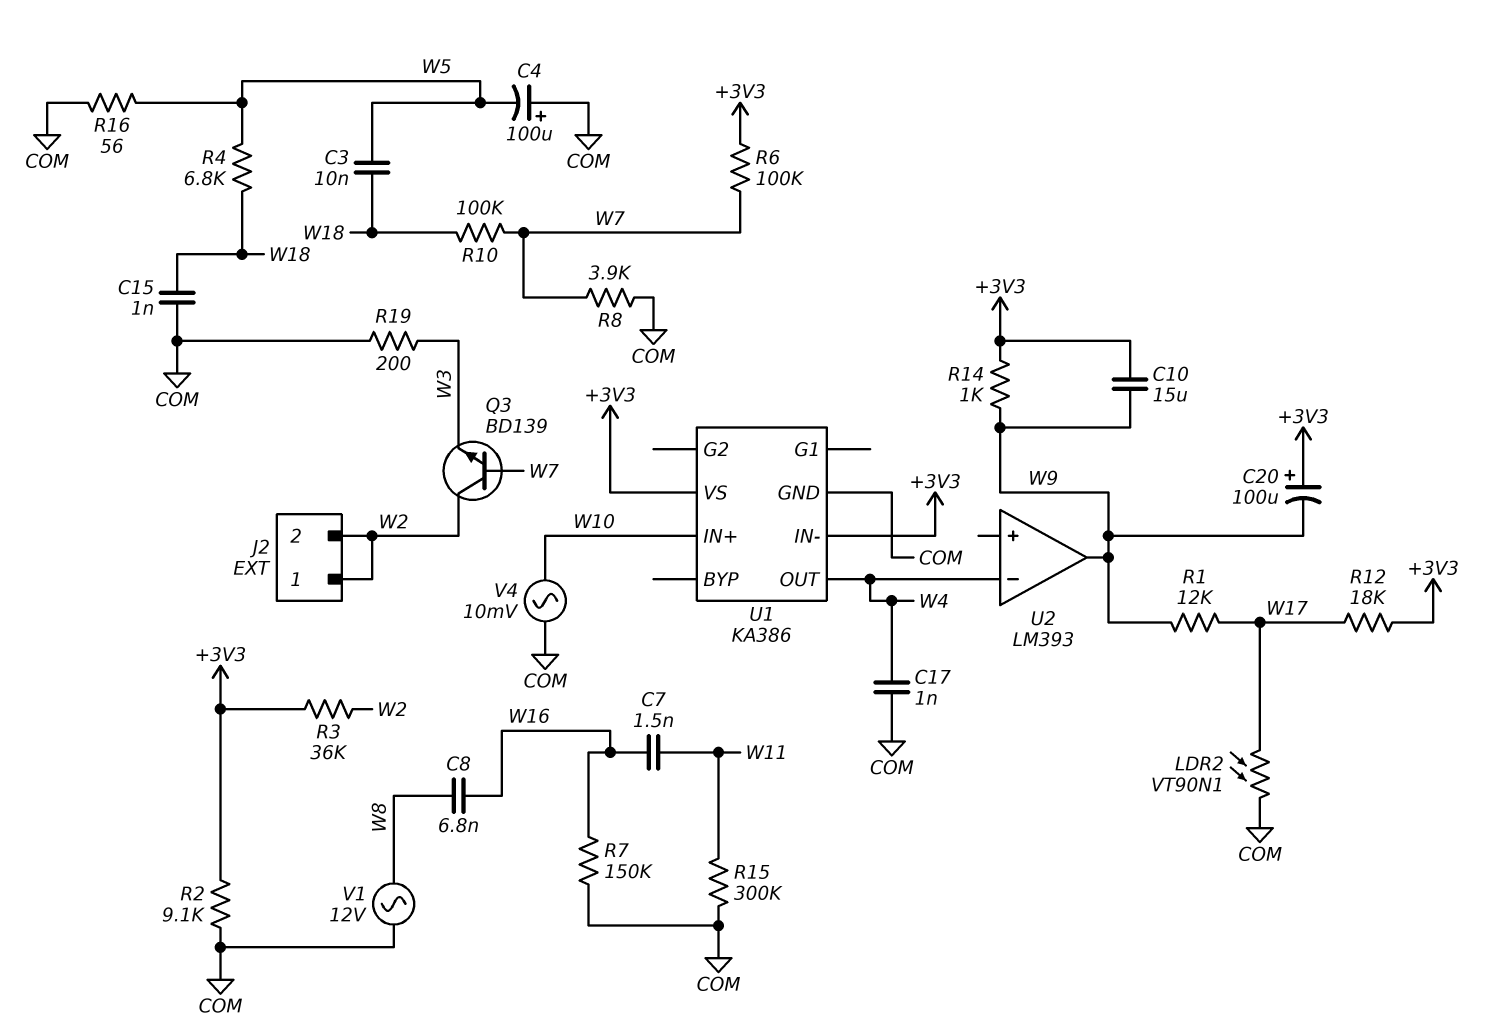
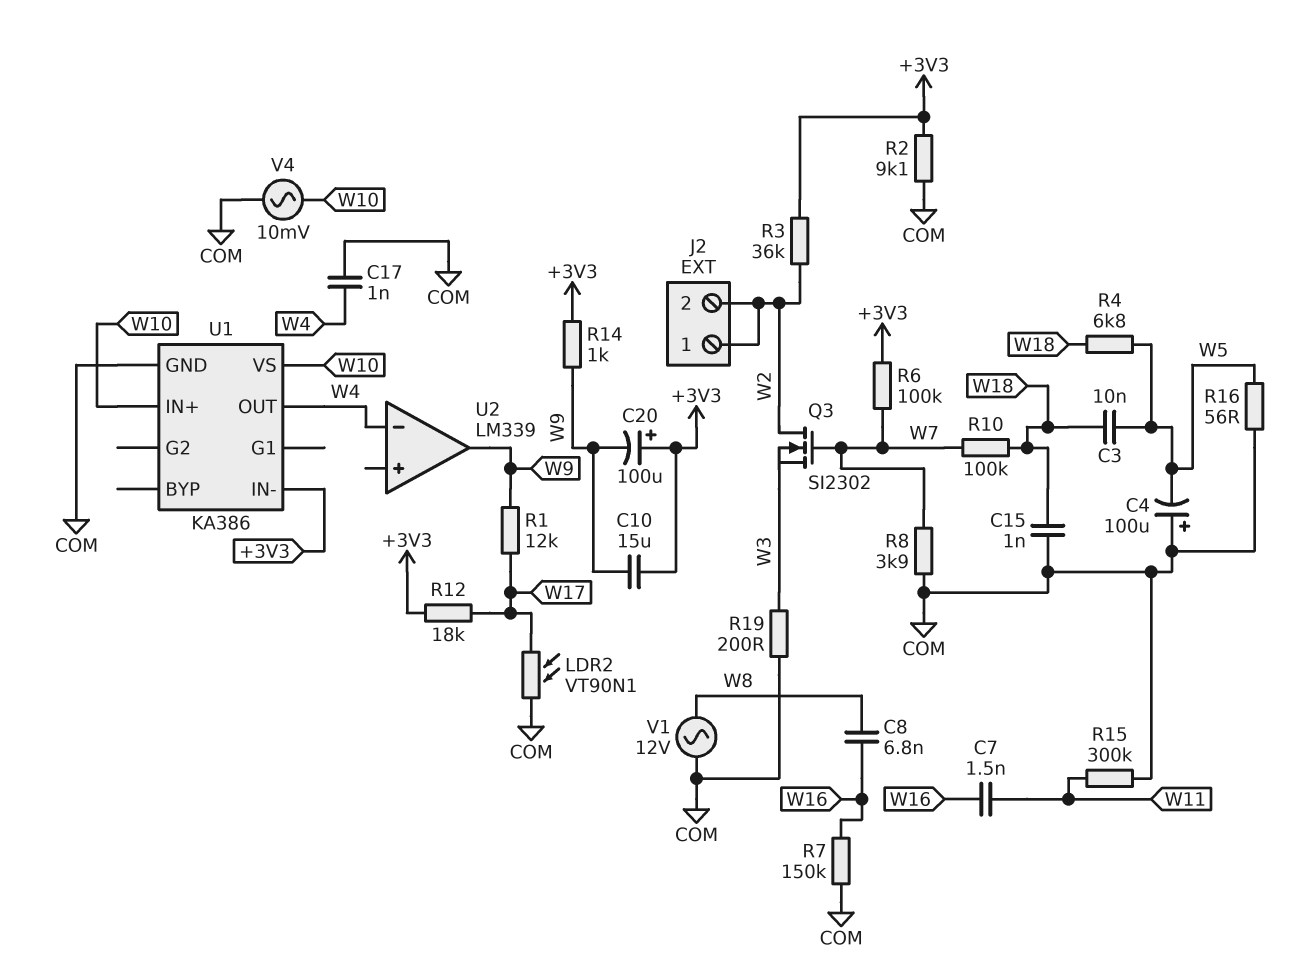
Q3: NPN BD139 (B W7, C W2, E W3) -> NMOS SI2302 (G W7, D W2, S W3)
U1 pin VS: +3V3 -> W10
U2: LM393 -> LM339

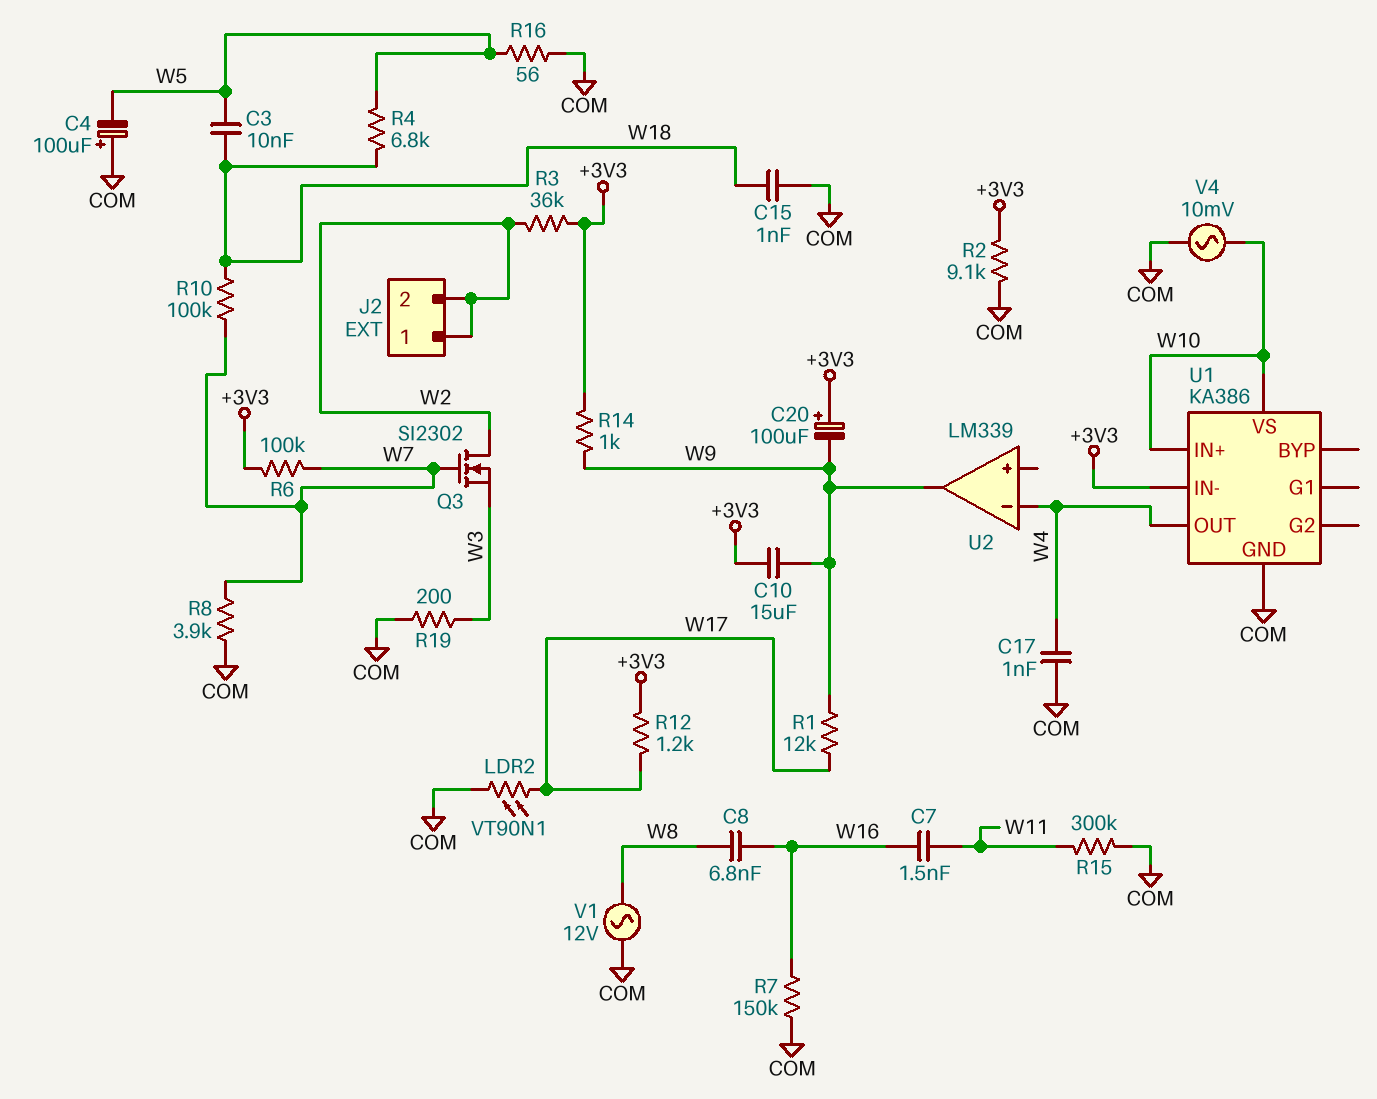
R12: 18k (+3V3, W17) -> 1.2k (+3V3, W17)

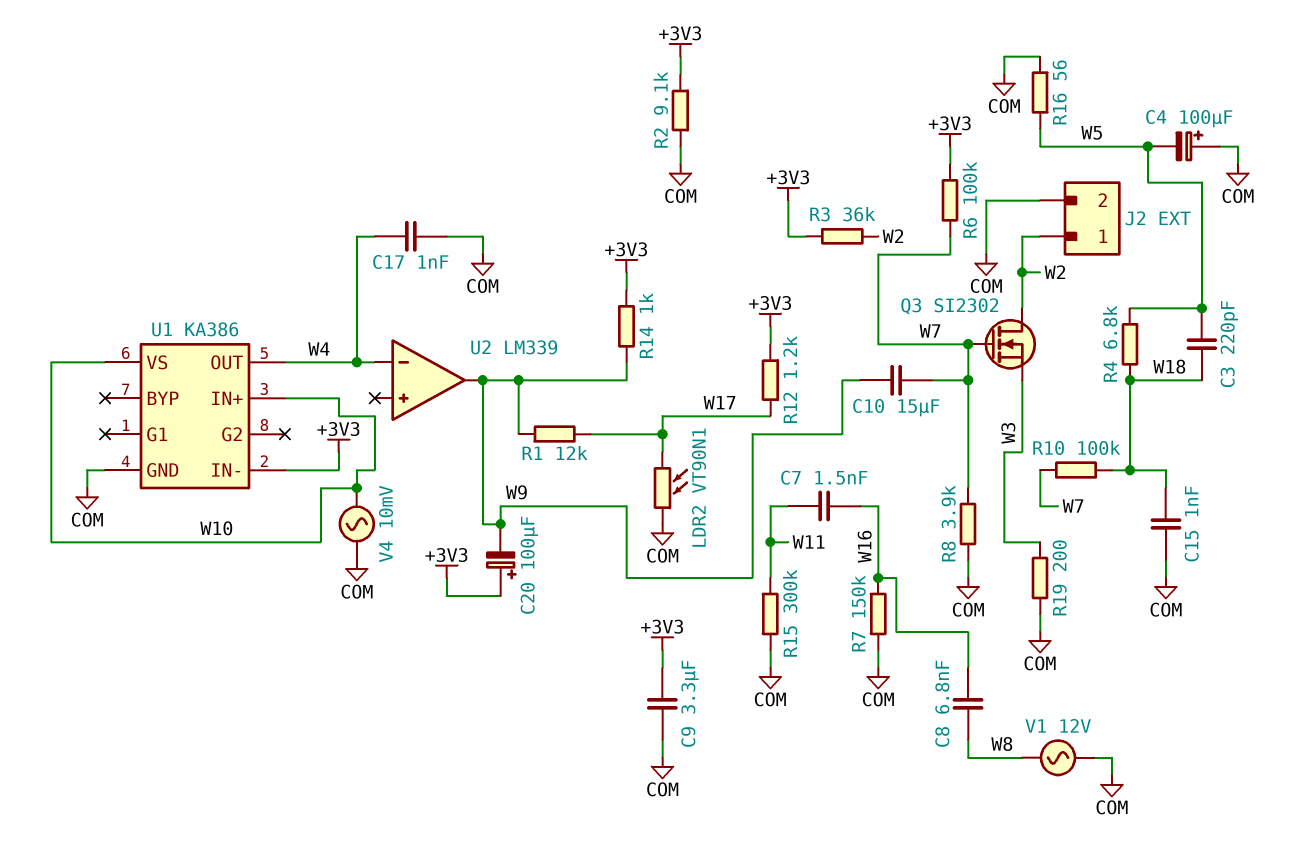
C3: 10nF (W5, W18) -> 220pF (W5, W18)
C9: none -> 3.3uF (+3V3, COM)
C10: 15uF (+3V3, W9) -> 15uF (W7, W9)
J2 pin 2: W2 -> COM

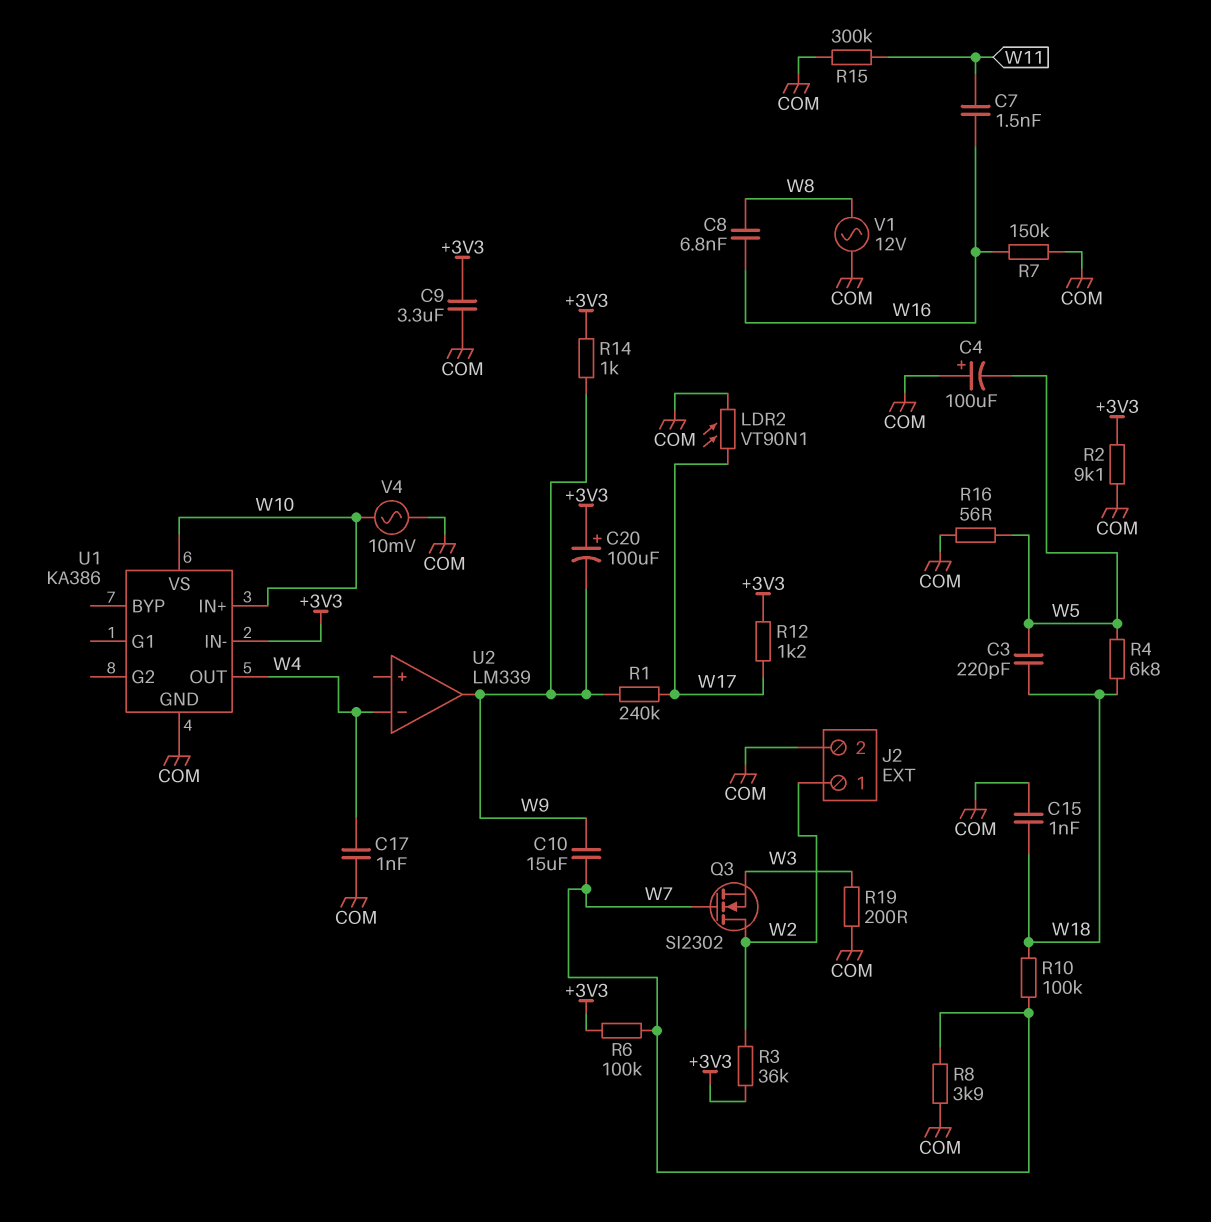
R1: 12k (W9, W17) -> 240k (W9, W17)

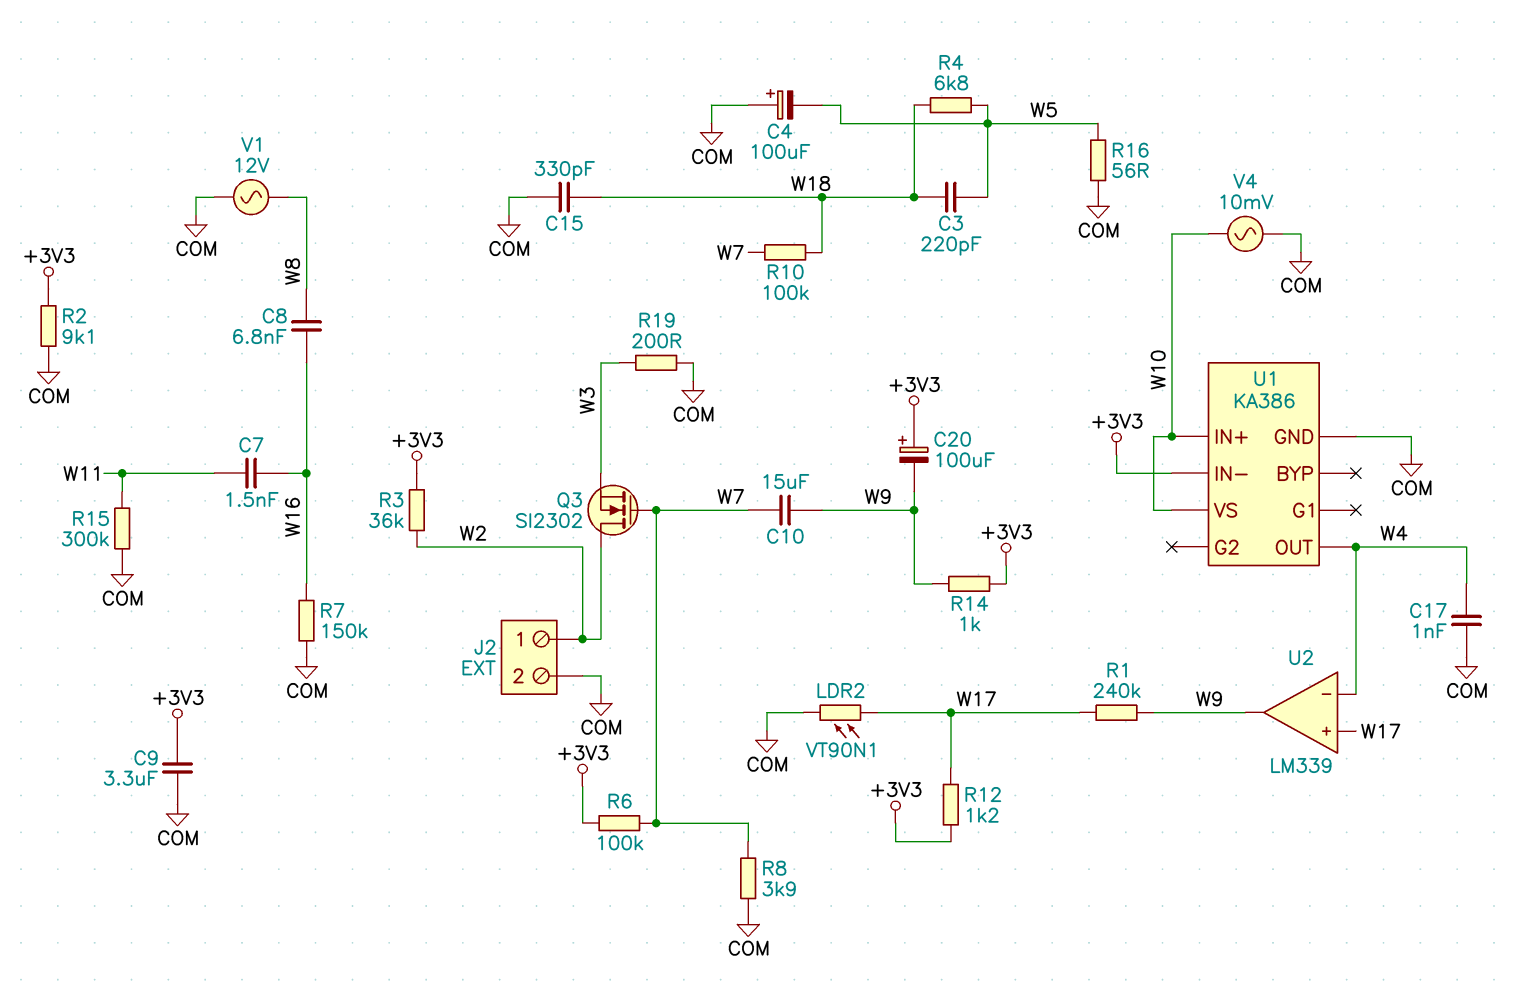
C15: 1nF (COM, W18) -> 330pF (COM, W18)
U2 pin in+: none -> W17

